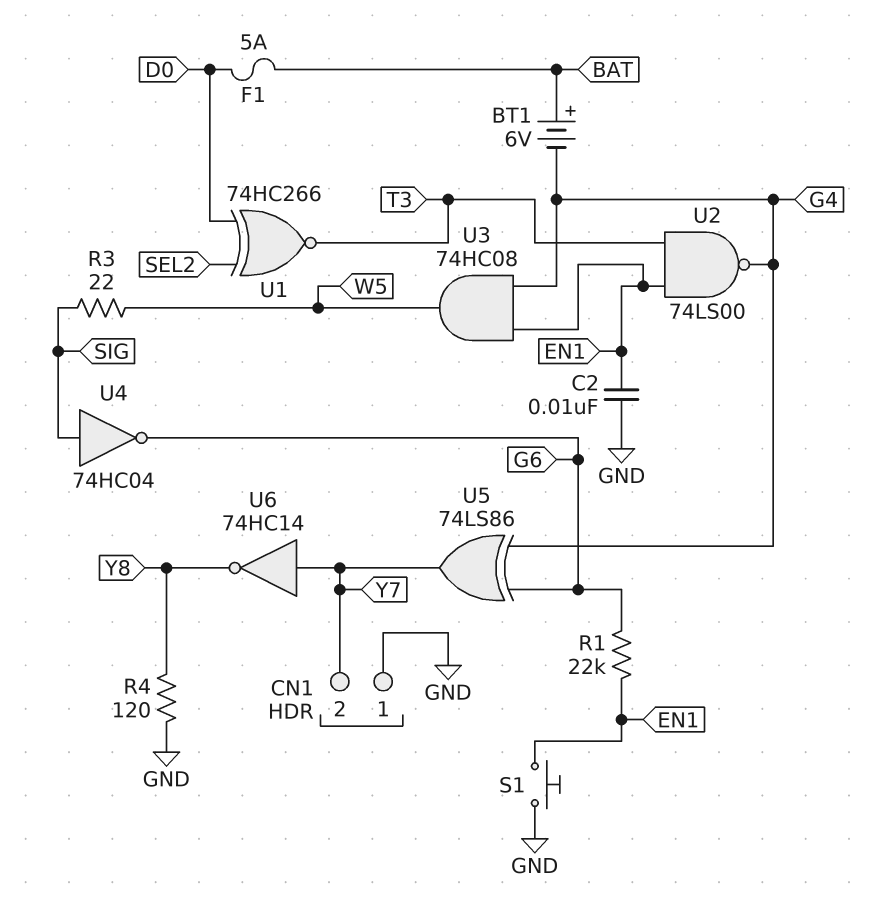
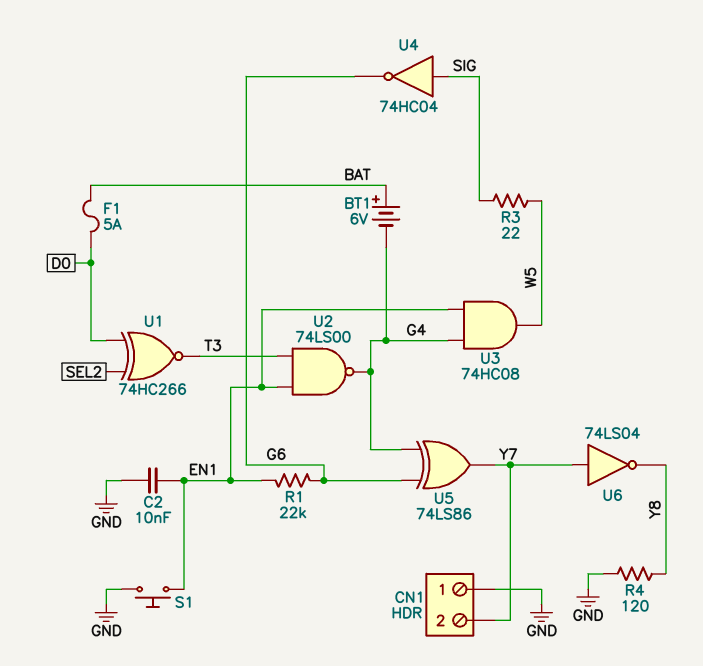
U6: NOT 74HC14 (in Y7, out Y8) -> NOT 74LS04 (in Y7, out Y8)

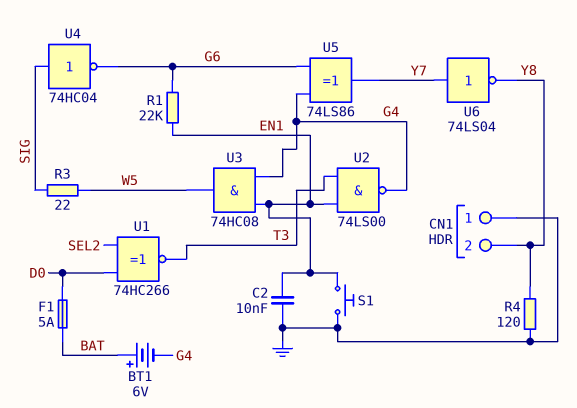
CN1 pin 2: Y7 -> Y8

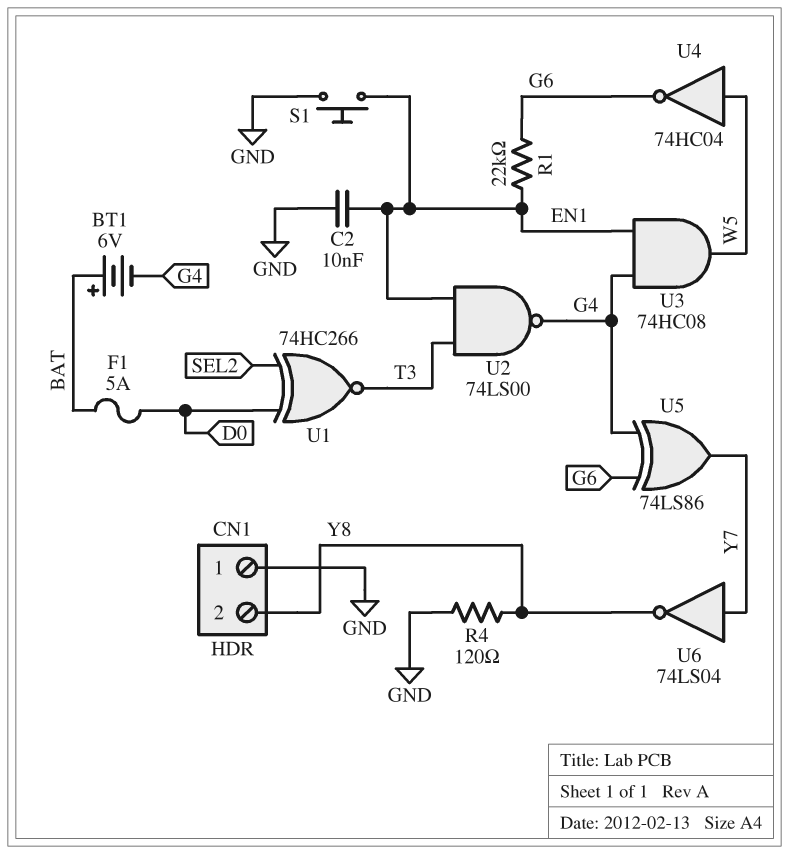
R3: 22 (SIG, W5) -> none
U4: NOT 74HC04 (in SIG, out G6) -> NOT 74HC04 (in W5, out G6)

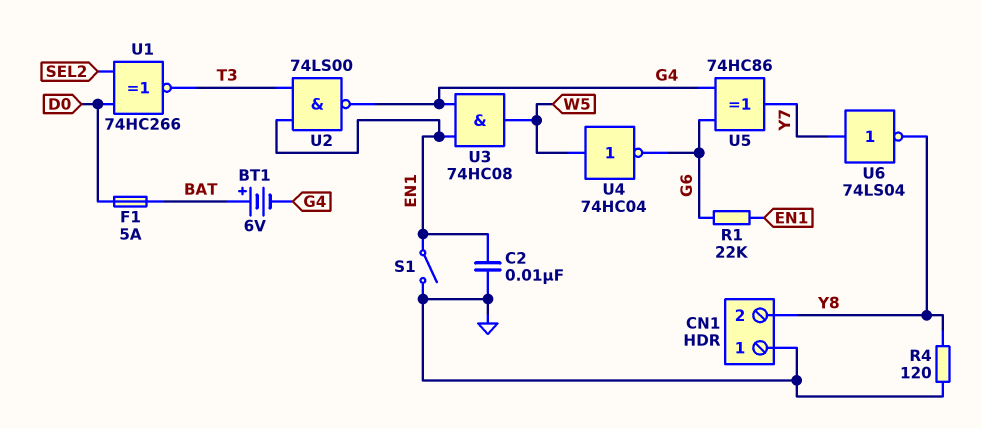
S1: button (EN1, GND) -> switch (EN1, GND)
U5: XOR 74LS86 (in G4, in G6, out Y7) -> XOR 74HC86 (in G4, in G6, out Y7)

